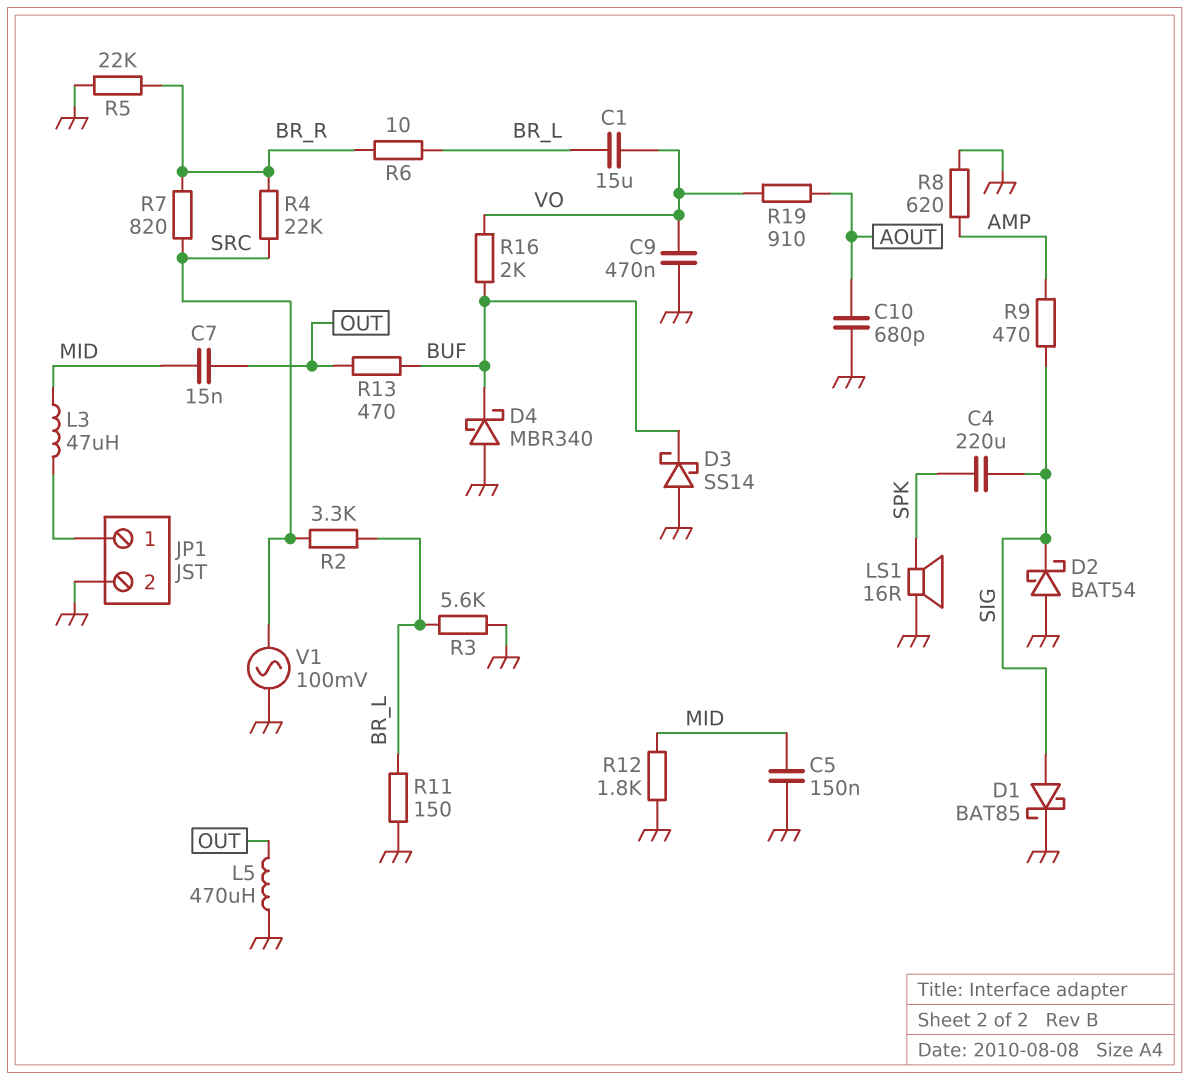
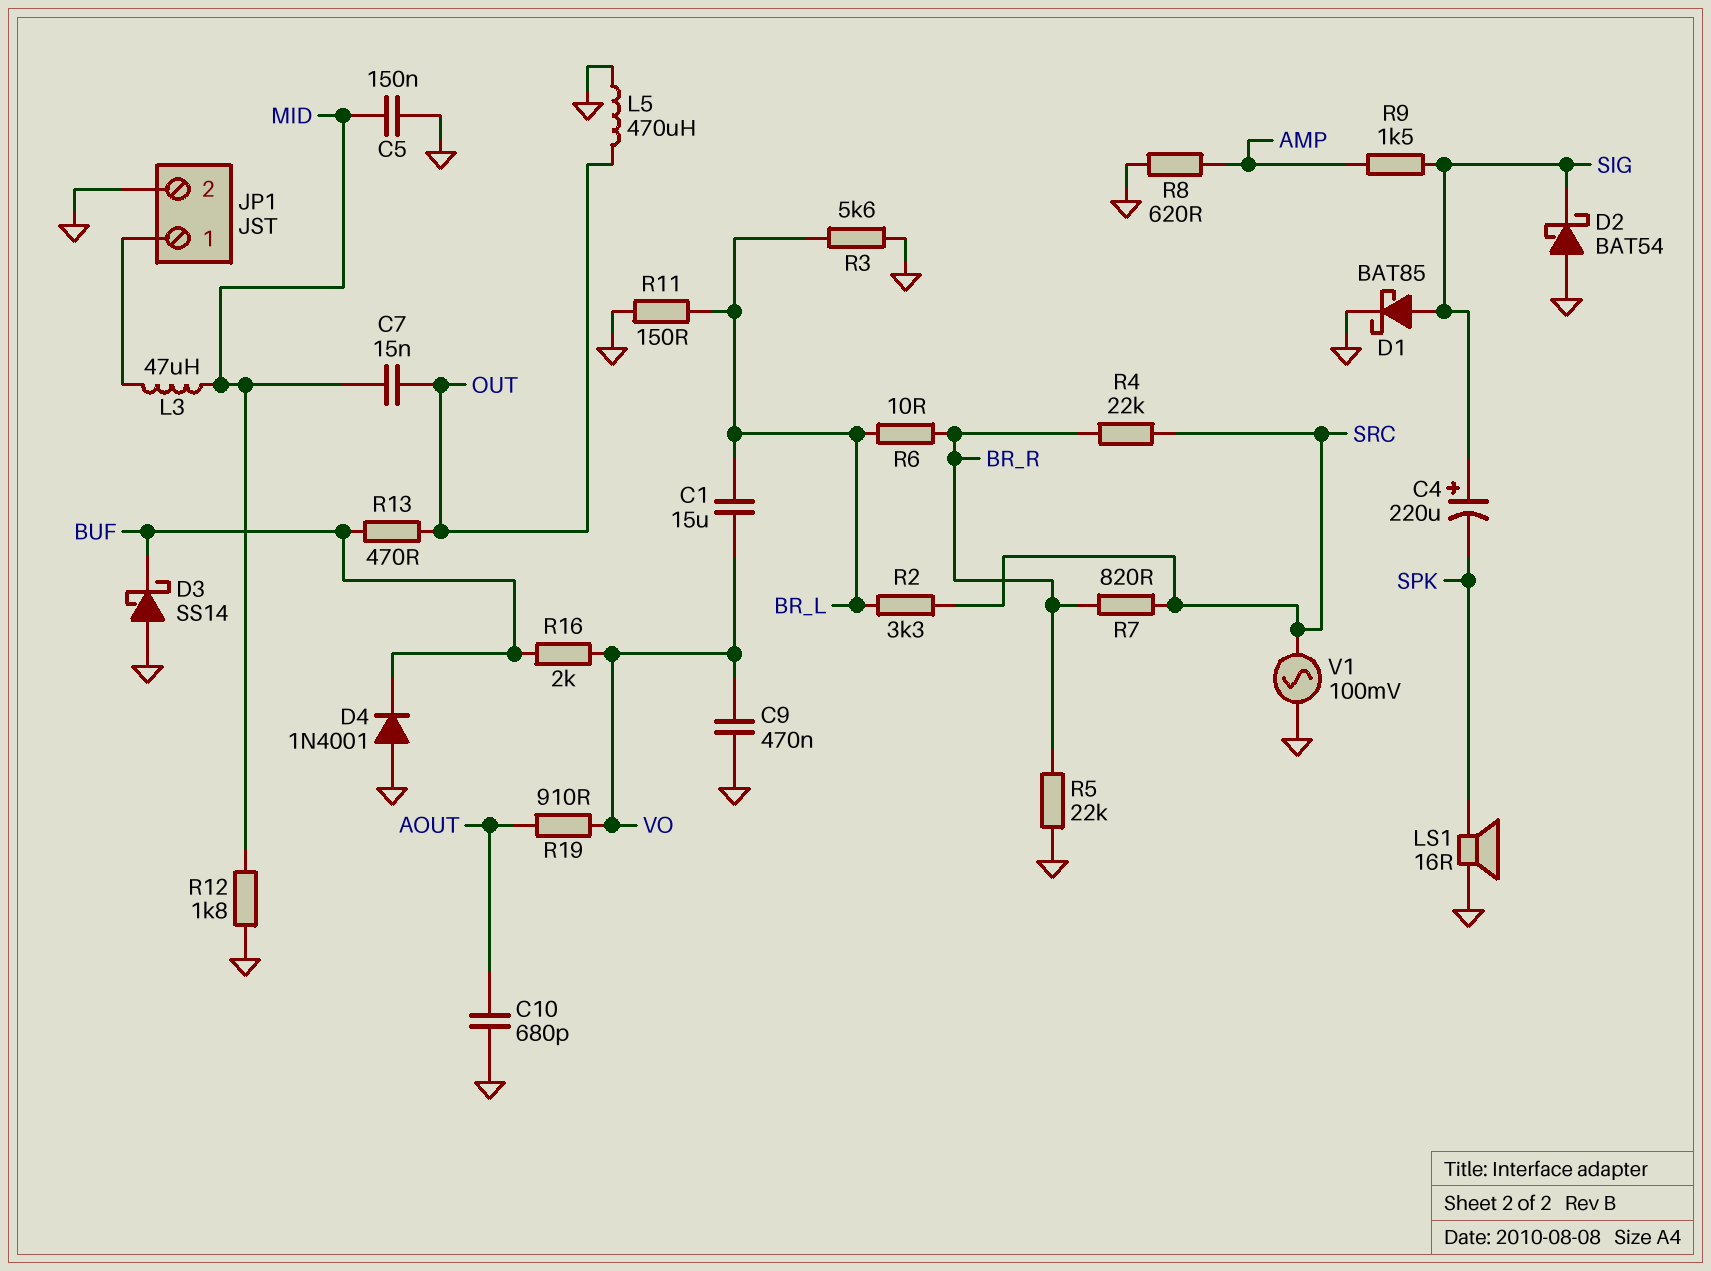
C4: 220uF (SIG, SPK) -> 220uF (plus SIG, minus SPK)
D4: schottky MBR340 (A GND, K BUF) -> diode 1N4001 (A GND, K BUF)
R9: 470 (AMP, SIG) -> 1.5k (AMP, SIG)

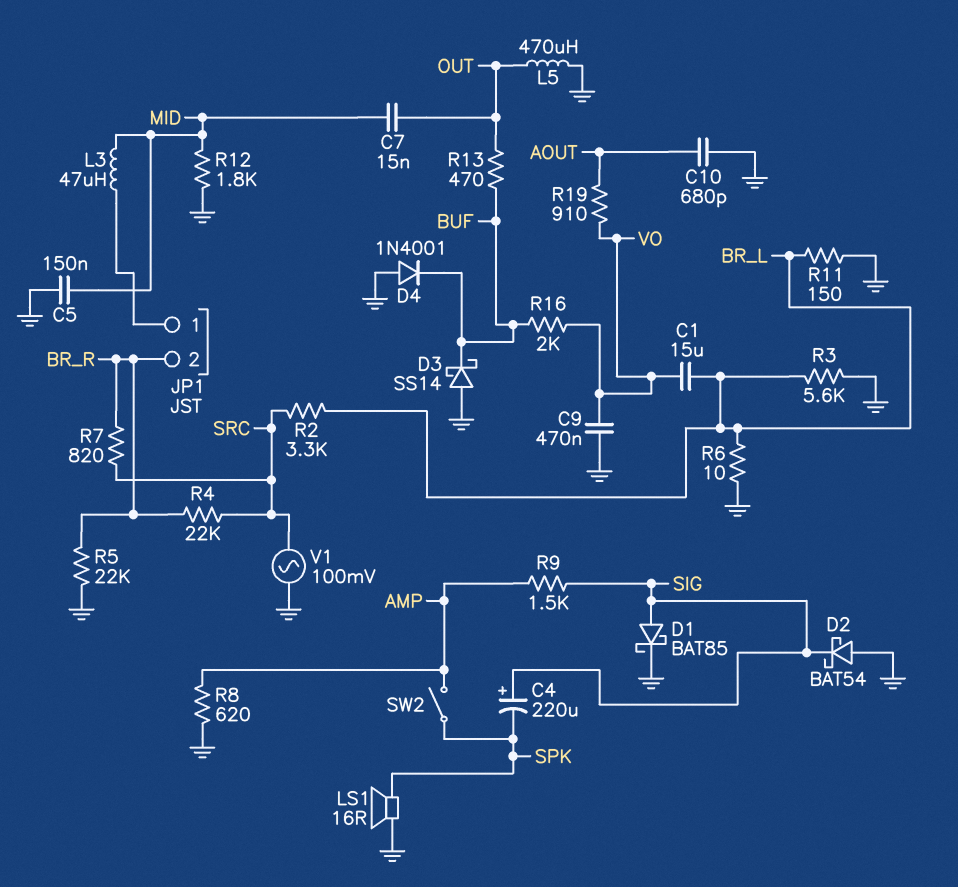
JP1 pin 2: GND -> BR_R
R6: 10 (BR_L, BR_R) -> 10 (BR_L, GND)
SW2: none -> switch (AMP, SPK)

